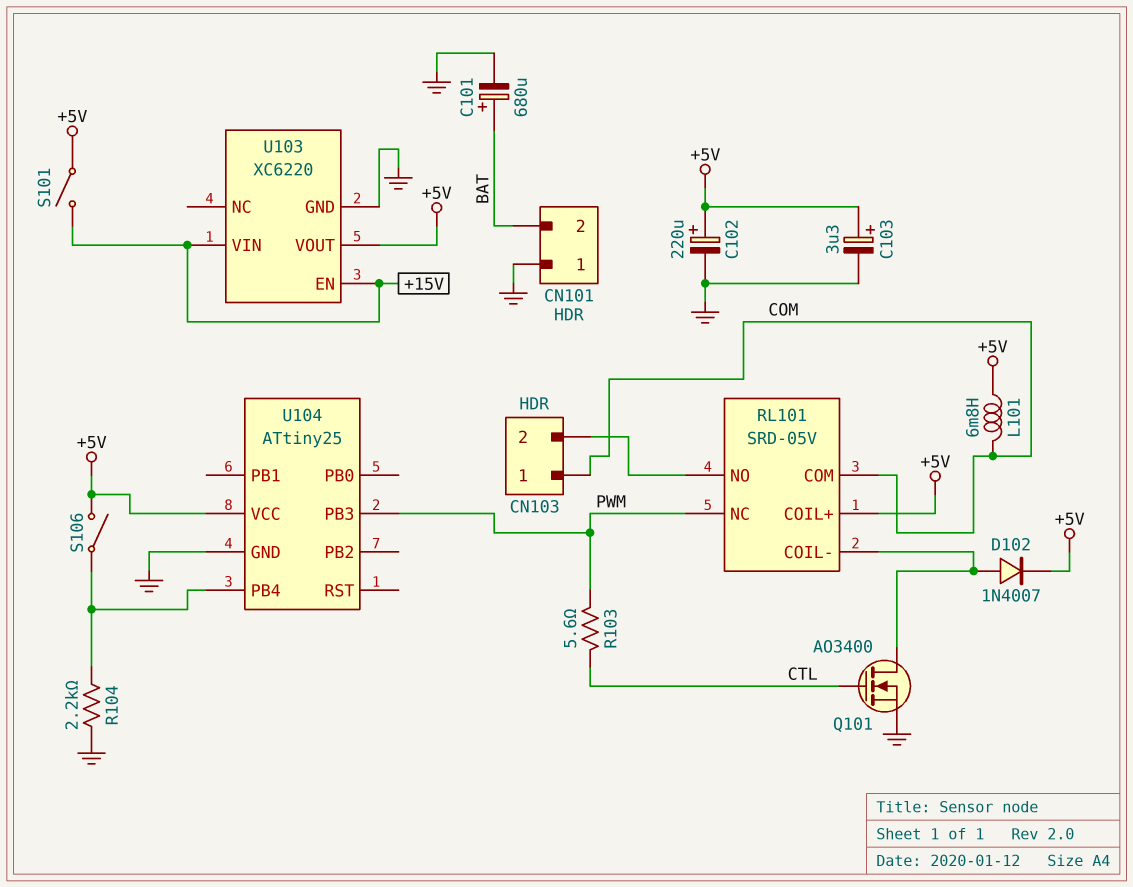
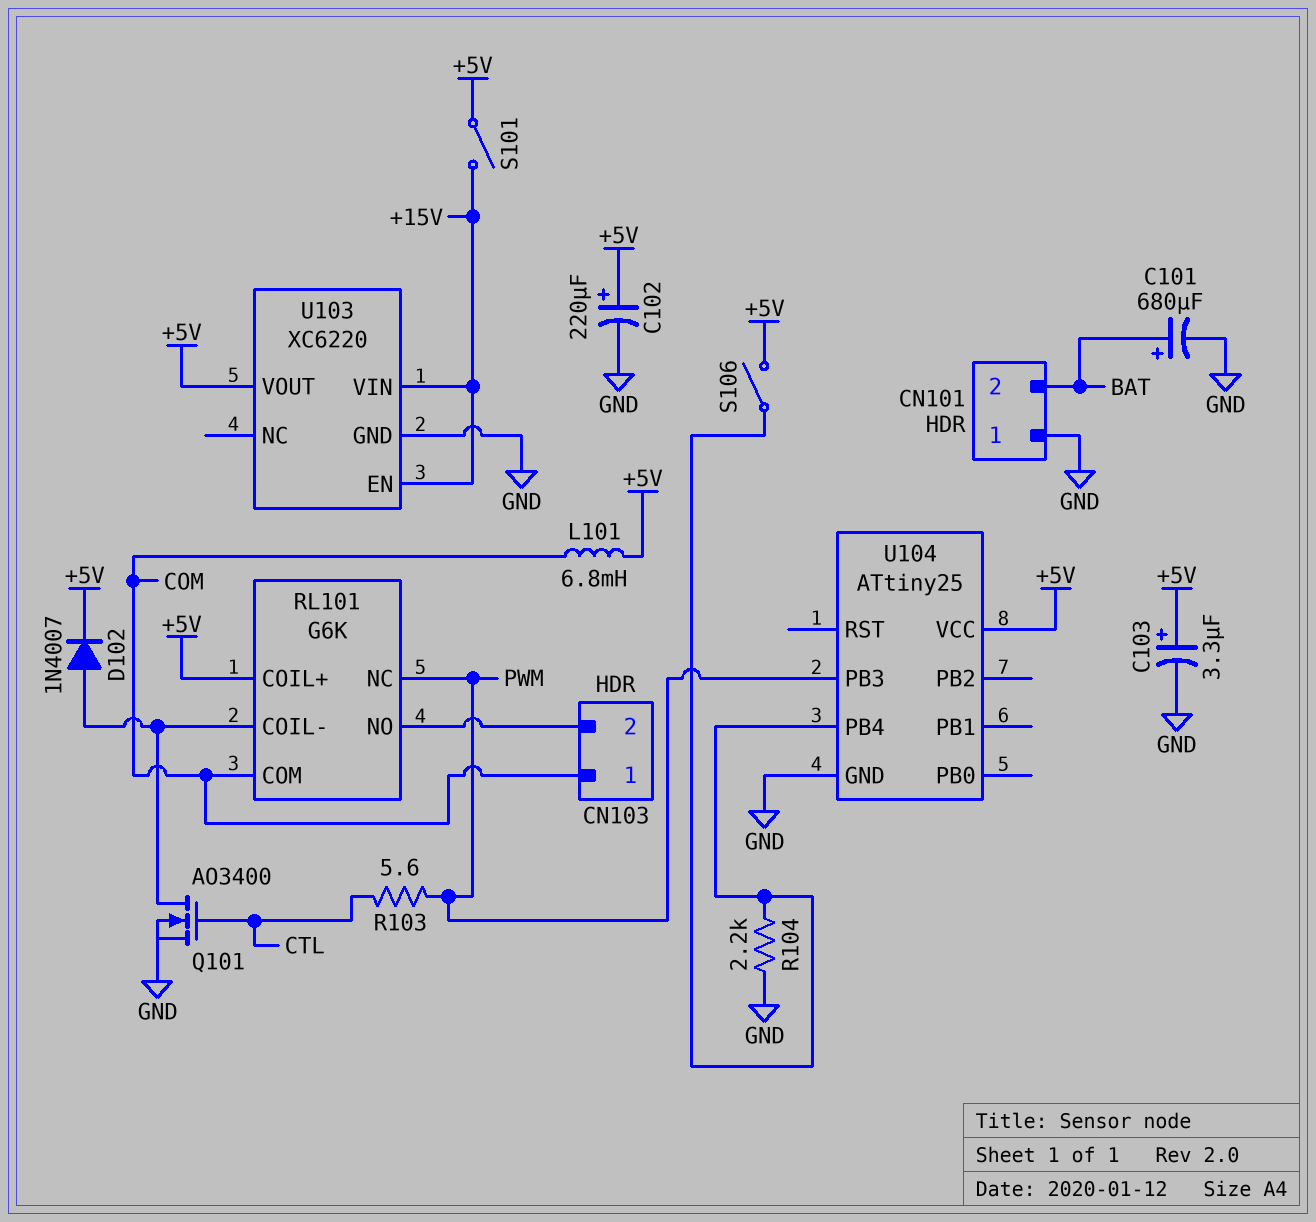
RL101: SRD-05V -> G6K

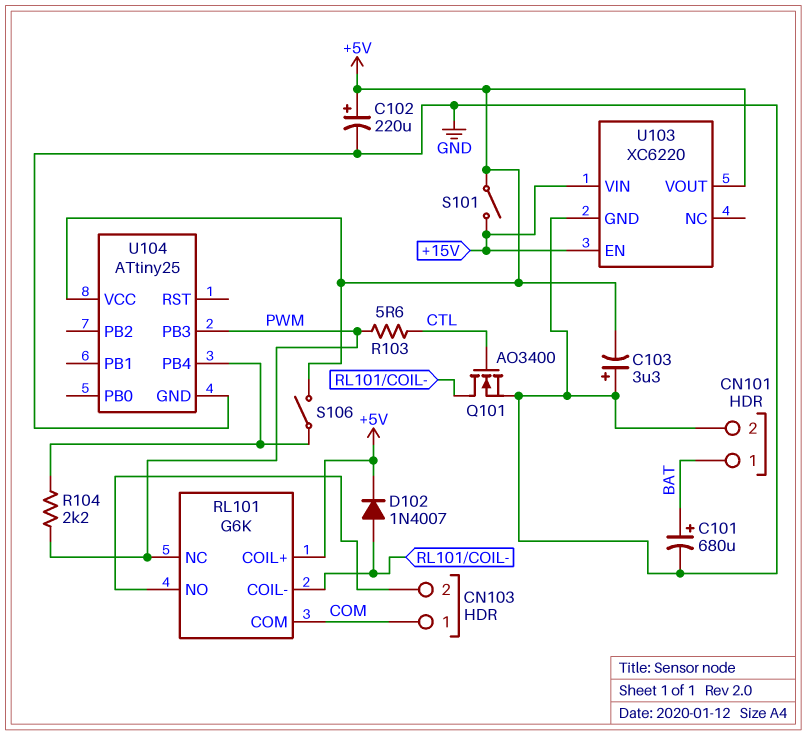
C103: 3.3uF (plus +5V, minus GND) -> 3.3uF (plus GND, minus +5V)
CN101 pin 1: GND -> BAT
CN101 pin 2: BAT -> GND
L101: 6.8mH (+5V, COM) -> none
R104: 2.2k (GND, U104/PB4) -> 2.2k (PWM, U104/PB4)

